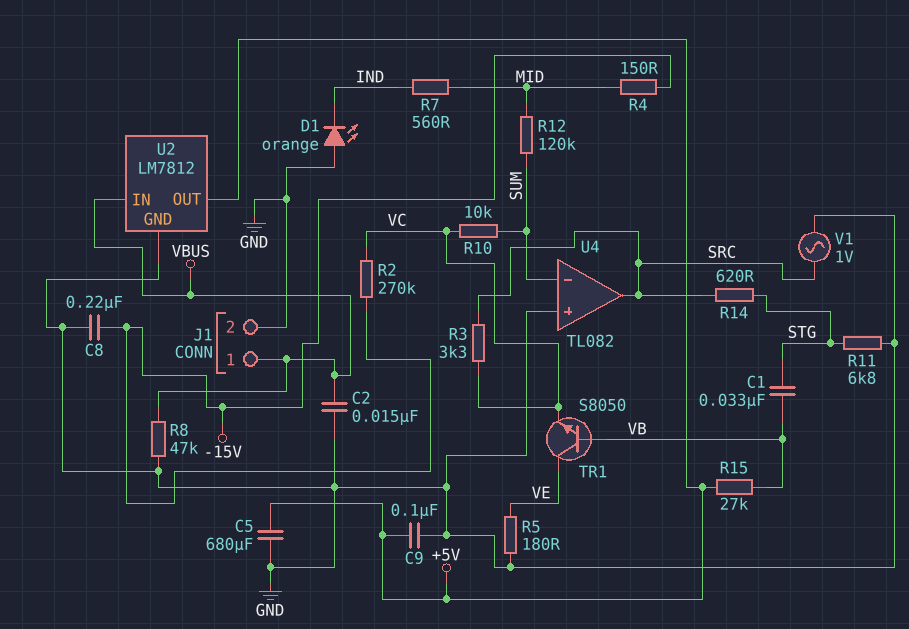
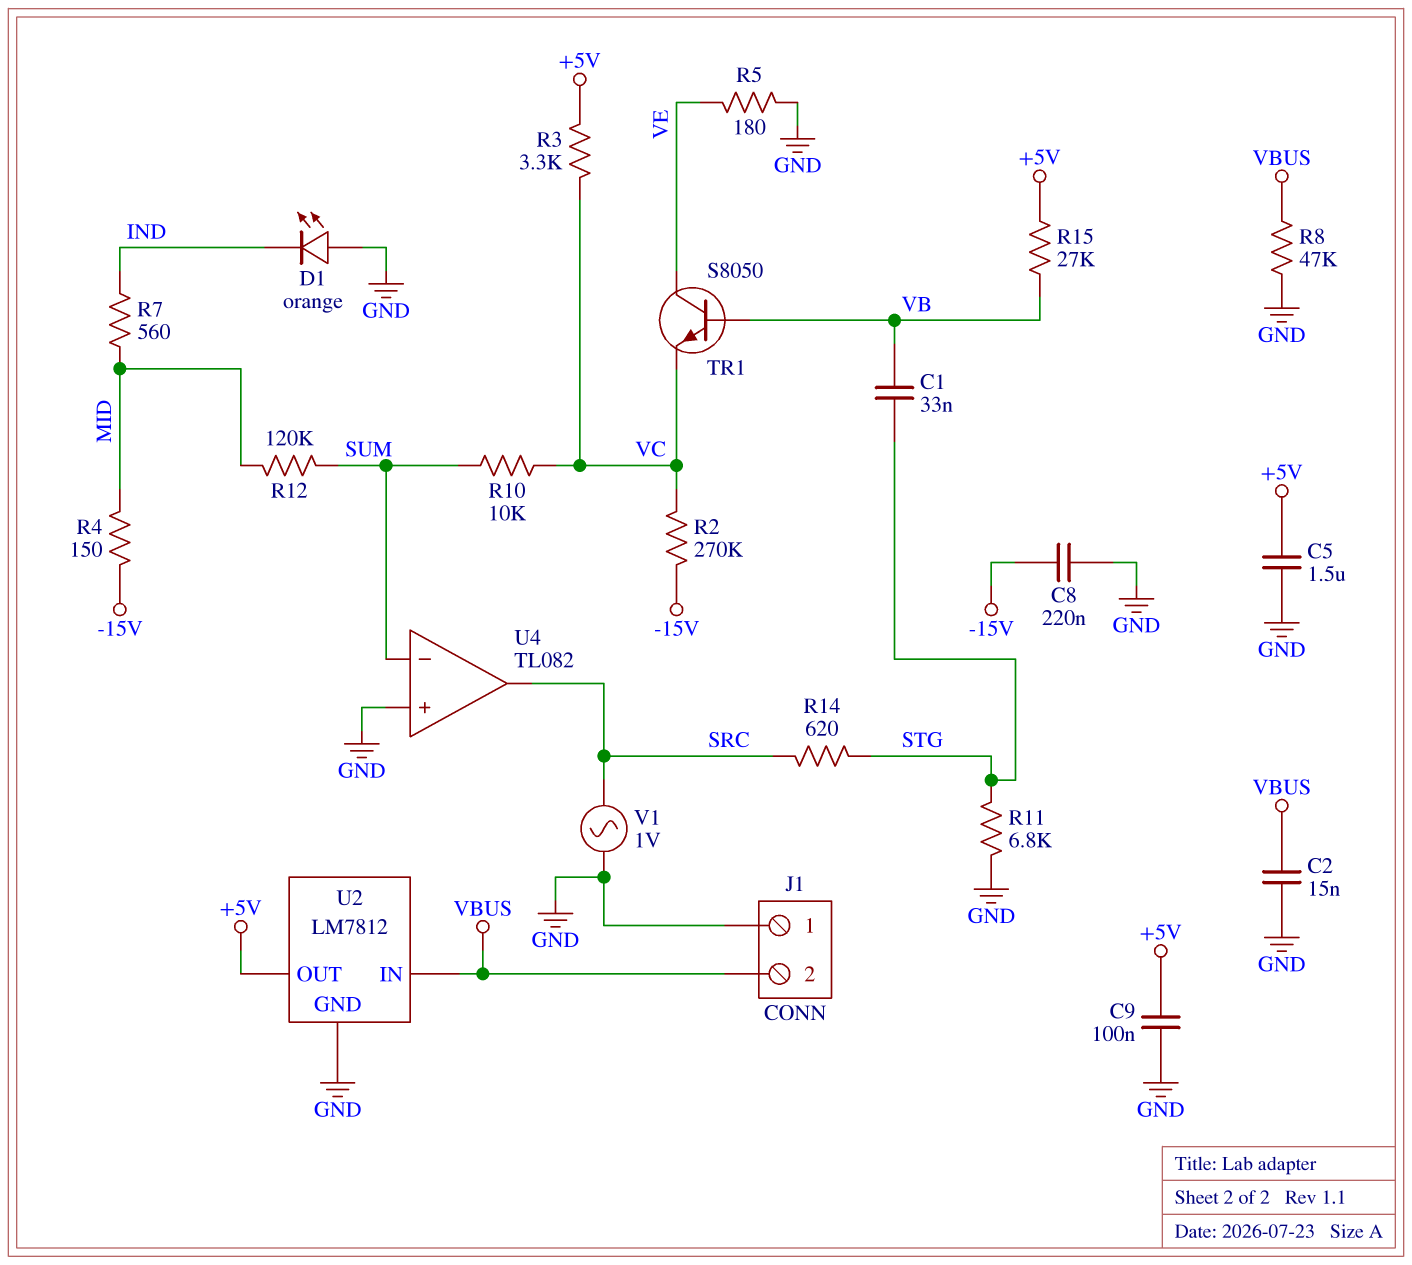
C5: 680uF (+5V, GND) -> 1.5uF (+5V, GND)
J1 pin 1: VBUS -> GND
J1 pin 2: GND -> VBUS
R3: 3.3k (SRC, VC) -> 3.3k (+5V, VC)

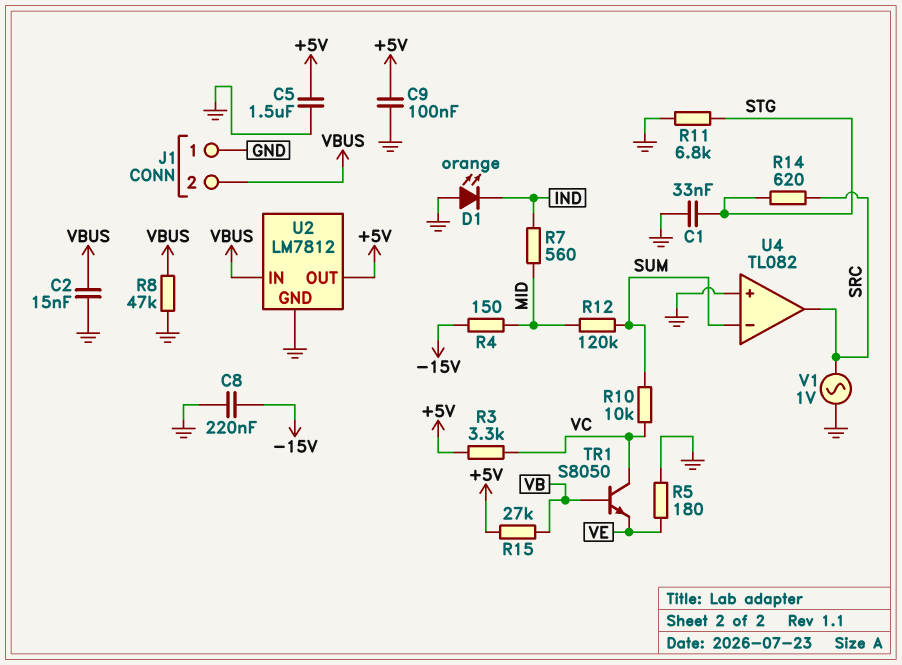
C1: 33nF (STG, VB) -> 33nF (GND, STG)
R2: 270k (-15V, VC) -> none
TR1: NPN S8050 (B VB, C VE, E VC) -> NPN S8050 (B VB, C VC, E VE)

